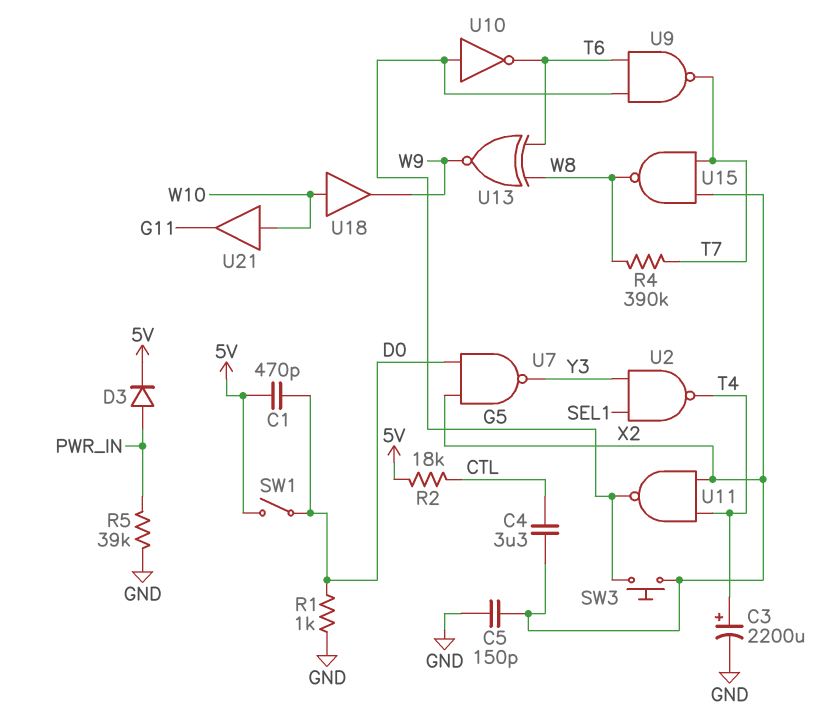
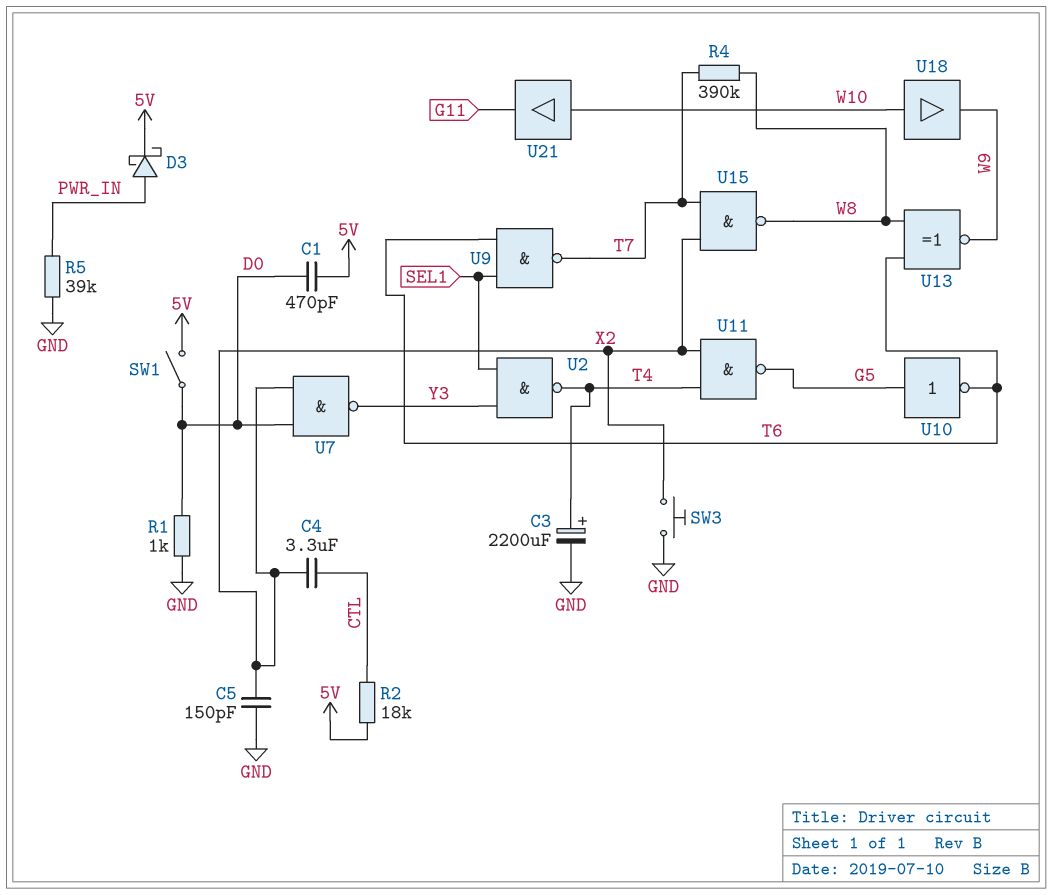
D3: diode (A PWR_IN, K 5V) -> schottky (A PWR_IN, K 5V)
SW3: button (G5, X2) -> button (GND, X2)
U9: NAND (in G5, in T6, out T7) -> NAND (in SEL1, in T6, out T7)

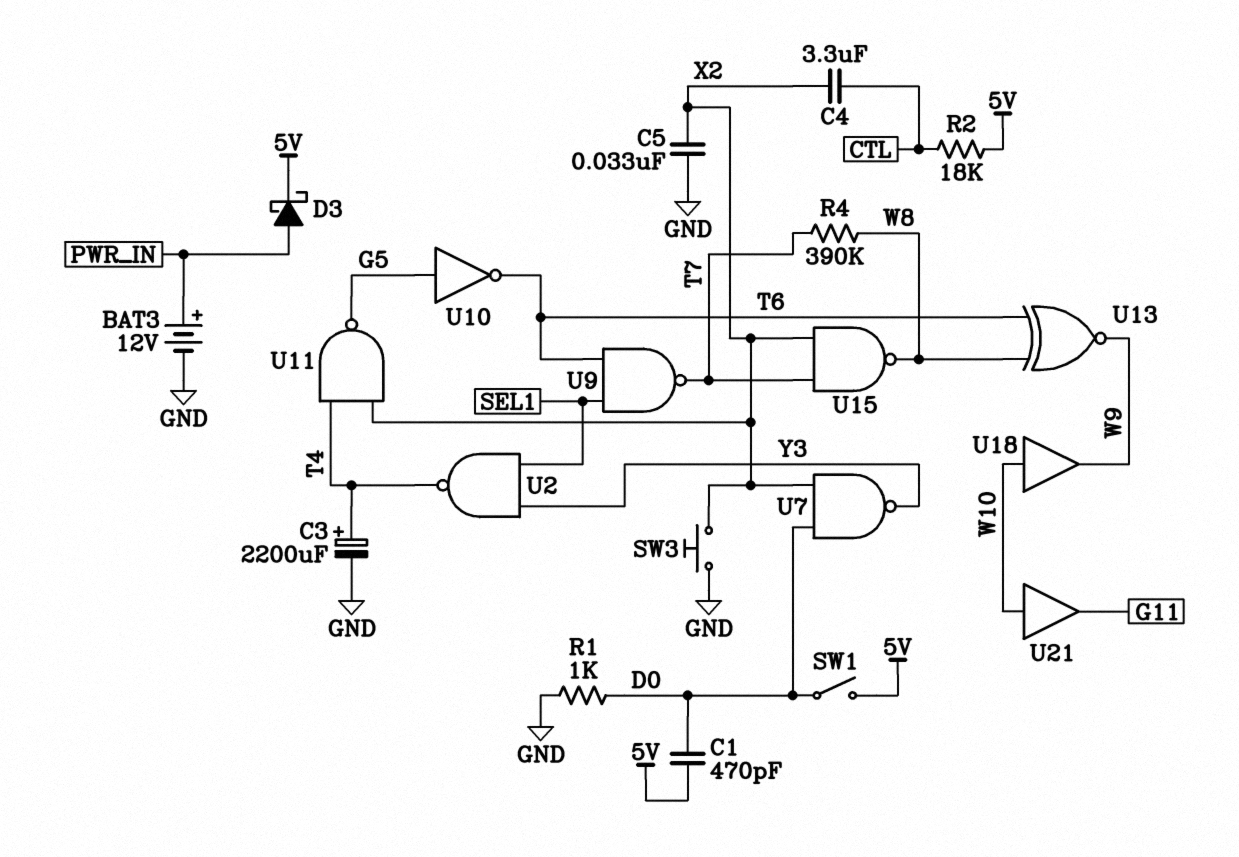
BAT3: none -> 12V (plus PWR_IN, minus GND)
C5: 150pF (GND, X2) -> 33nF (GND, X2)
R5: 39k (GND, PWR_IN) -> none

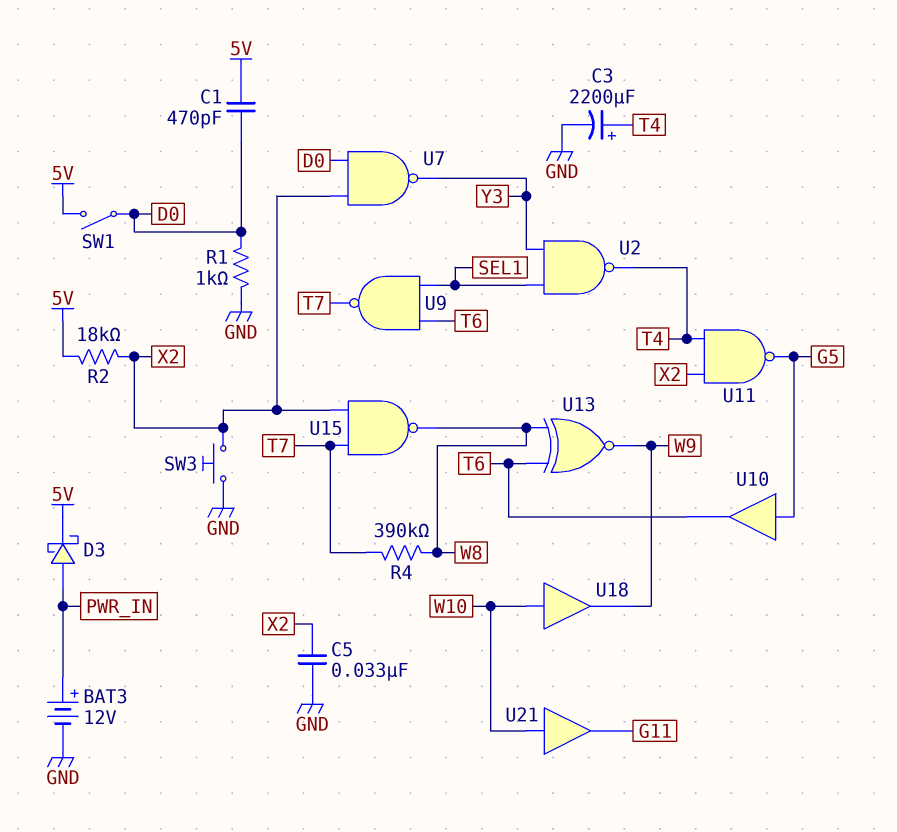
C4: 3.3uF (CTL, X2) -> none
R2: 18k (5V, CTL) -> 18k (5V, X2)
U10: NOT (in G5, out T6) -> buffer (in G5, out T6)

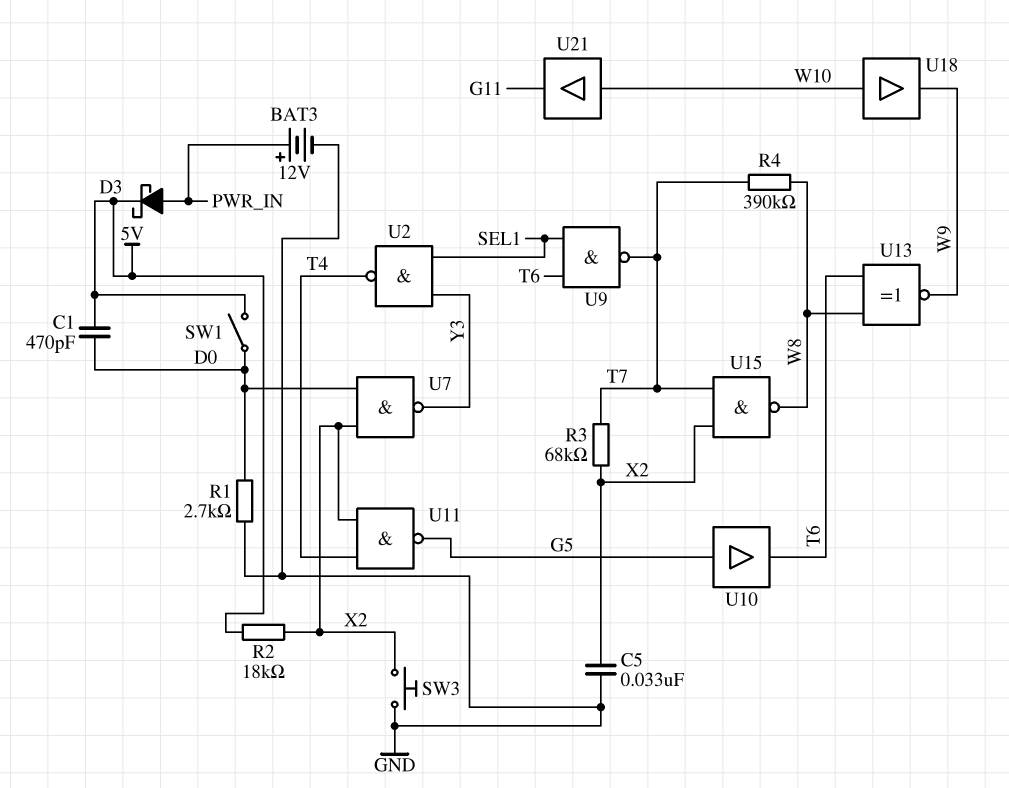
C3: 2200uF (plus T4, minus GND) -> none
R1: 1k (D0, GND) -> 2.7k (D0, GND)
R3: none -> 68k (T7, X2)

